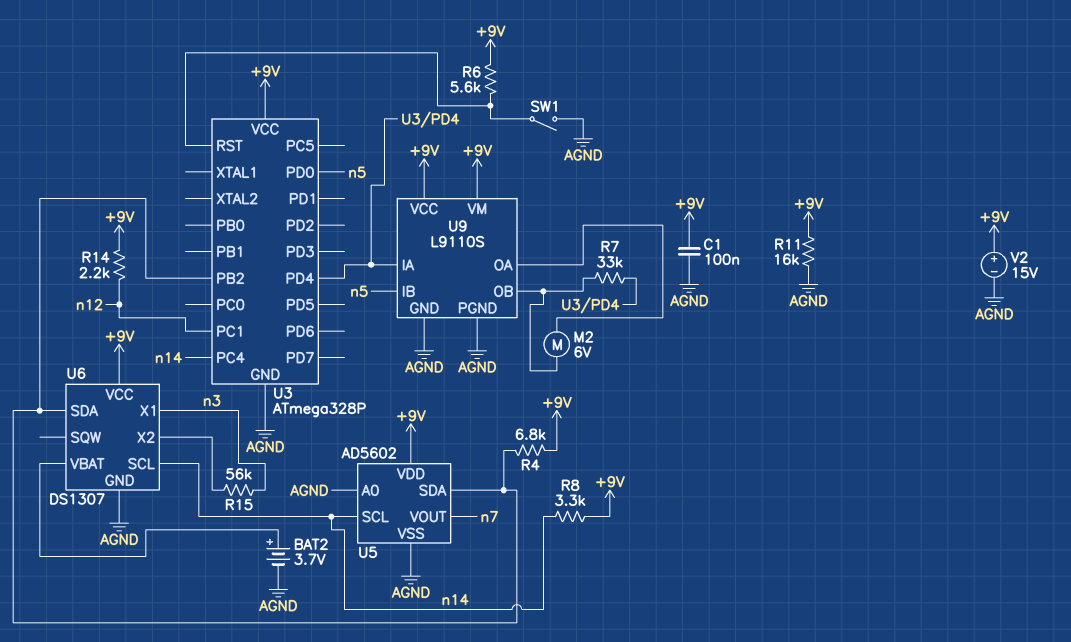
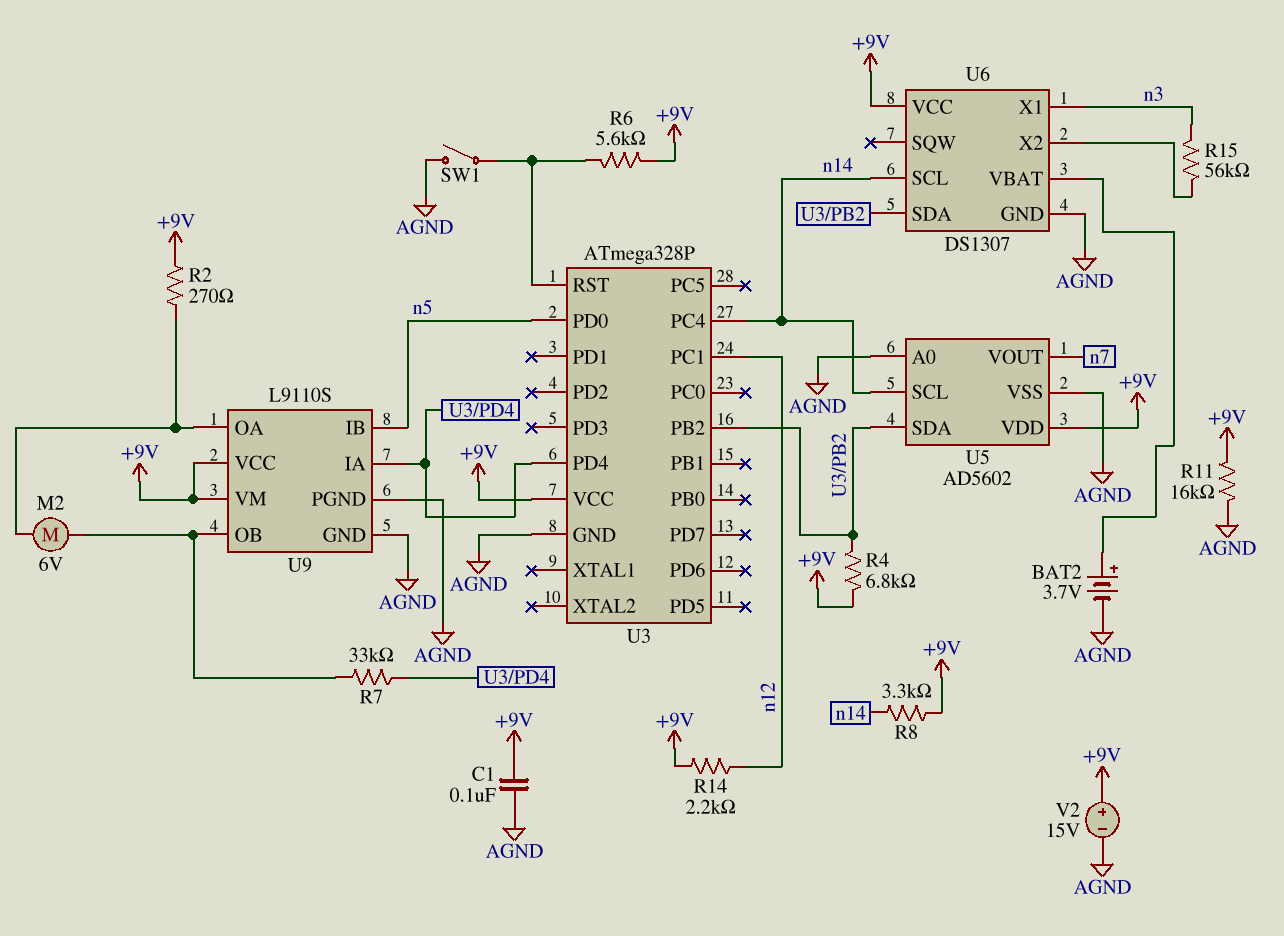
R2: none -> 270 (+9V, U9/OA)

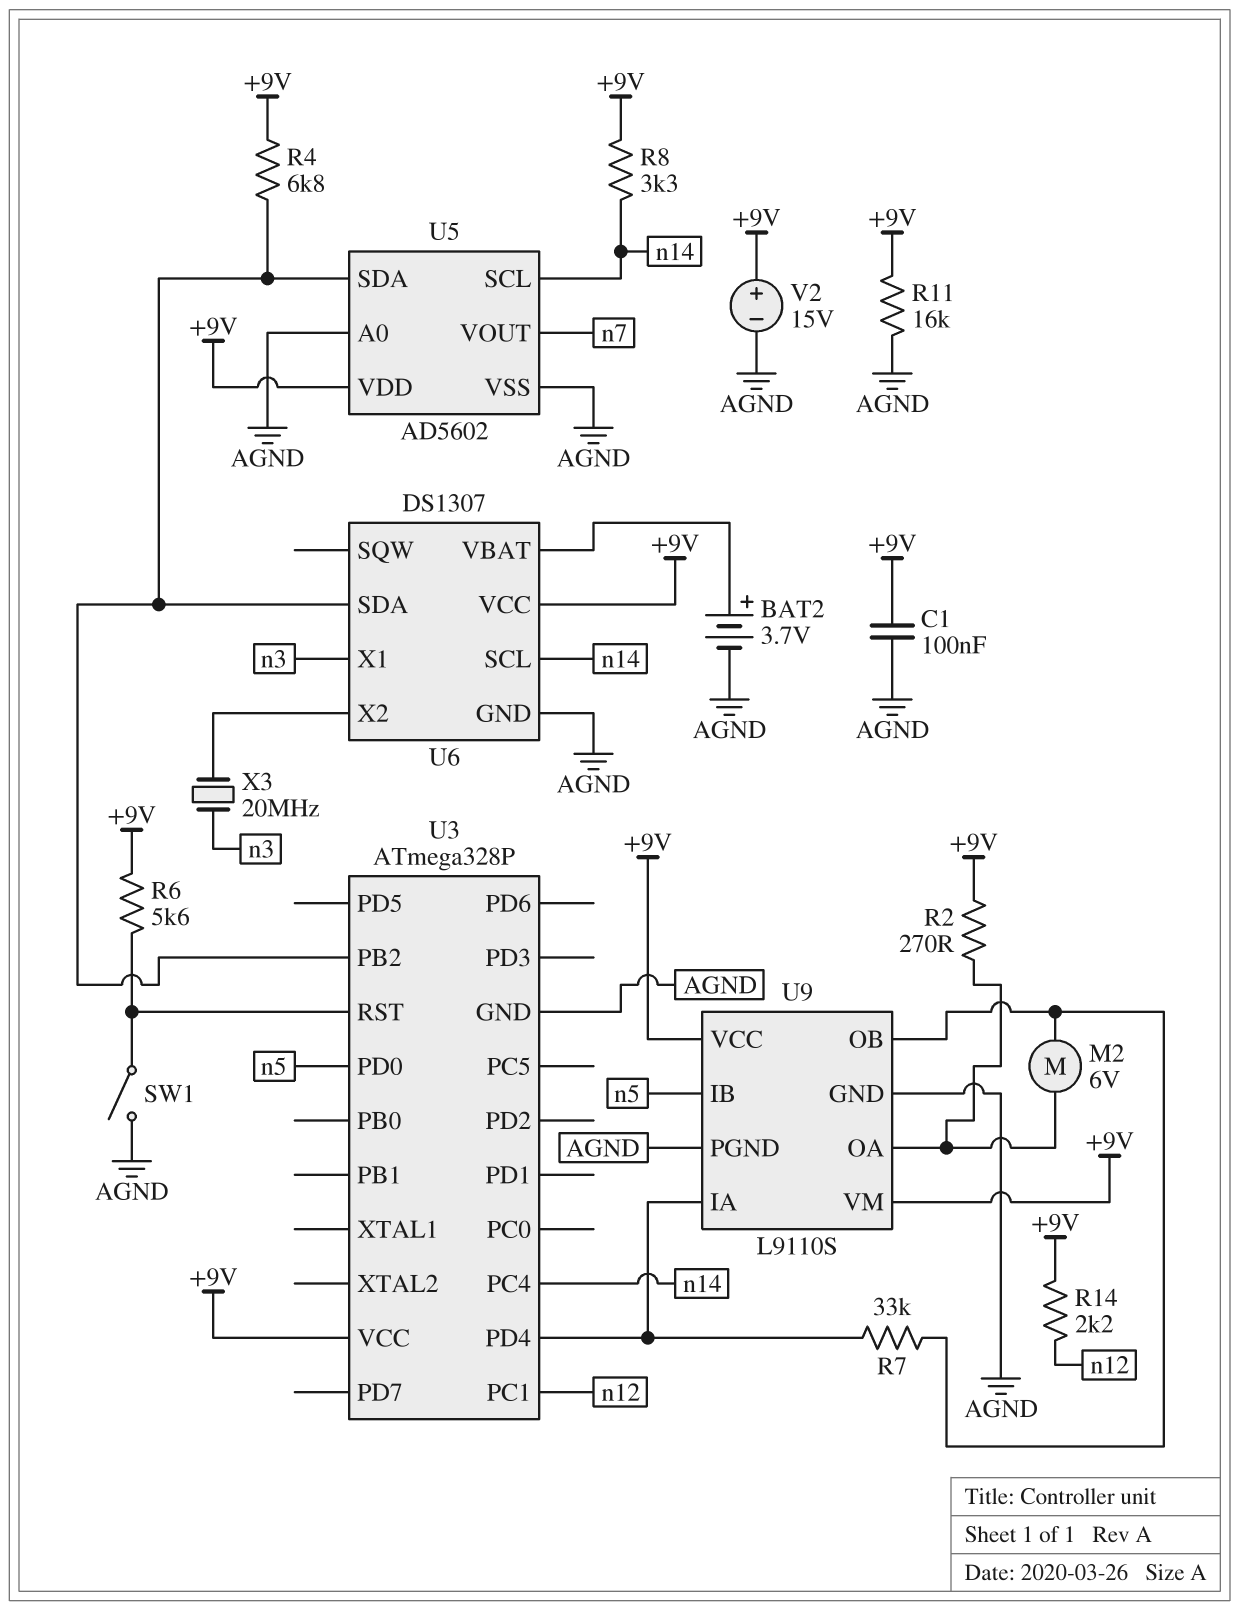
R15: 56k (U6/X2, n3) -> none
X3: none -> 20MHz (U6/X2, n3)

